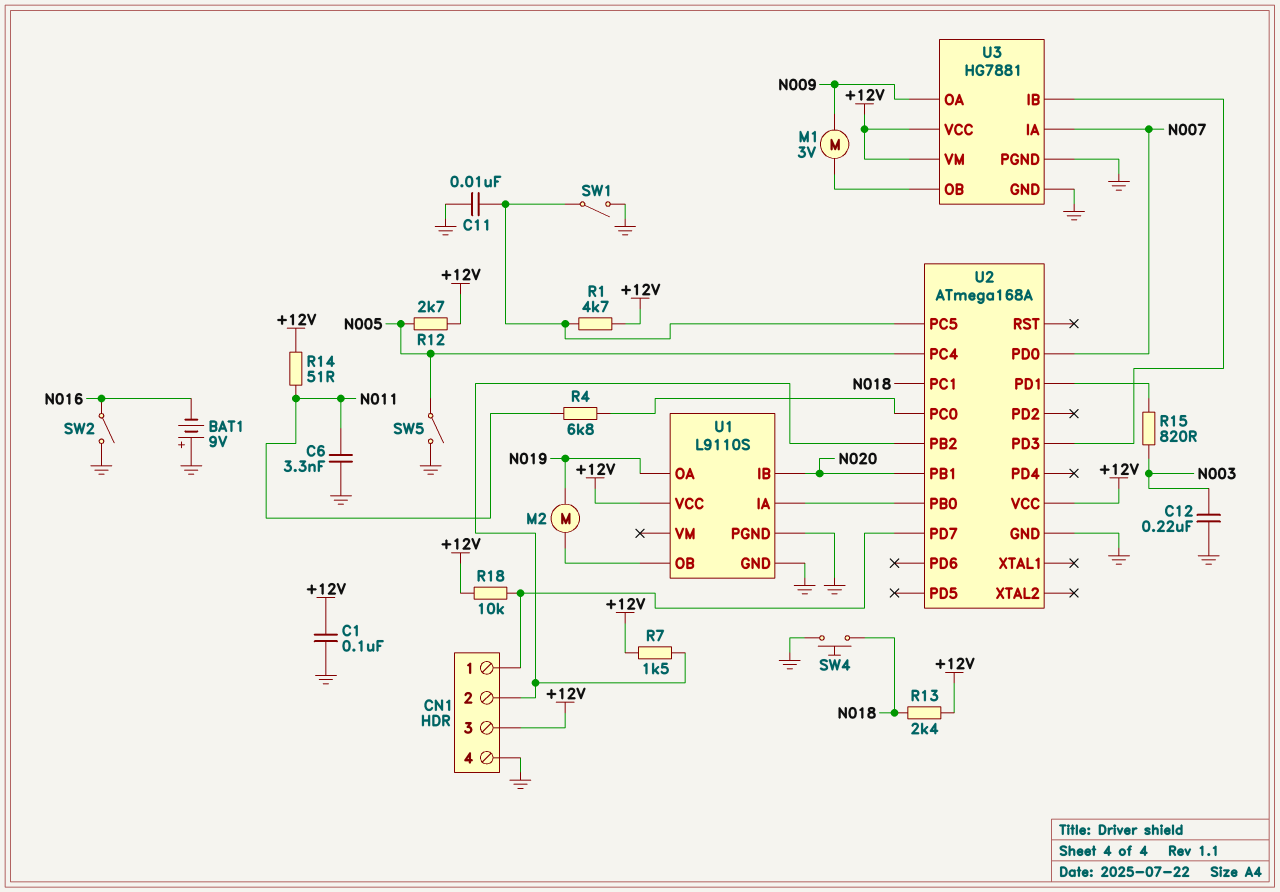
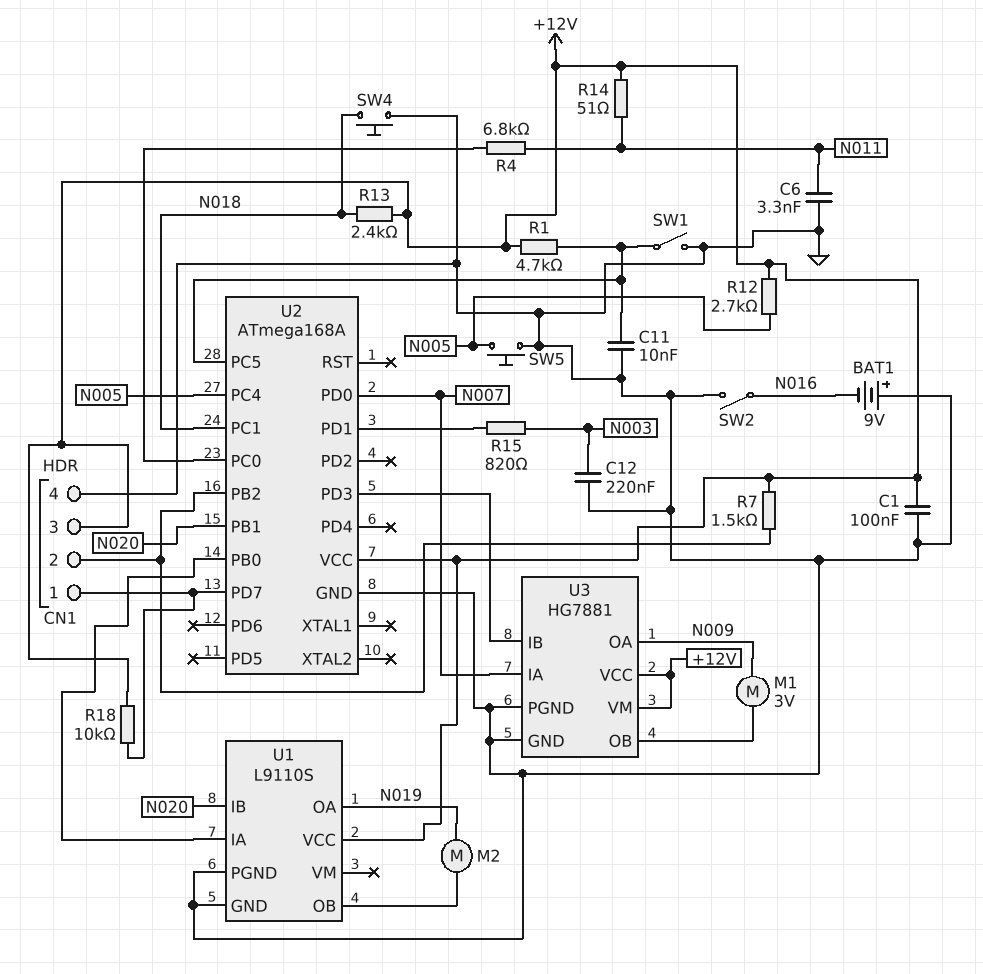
SW5: switch (GND, N005) -> button (GND, N005)

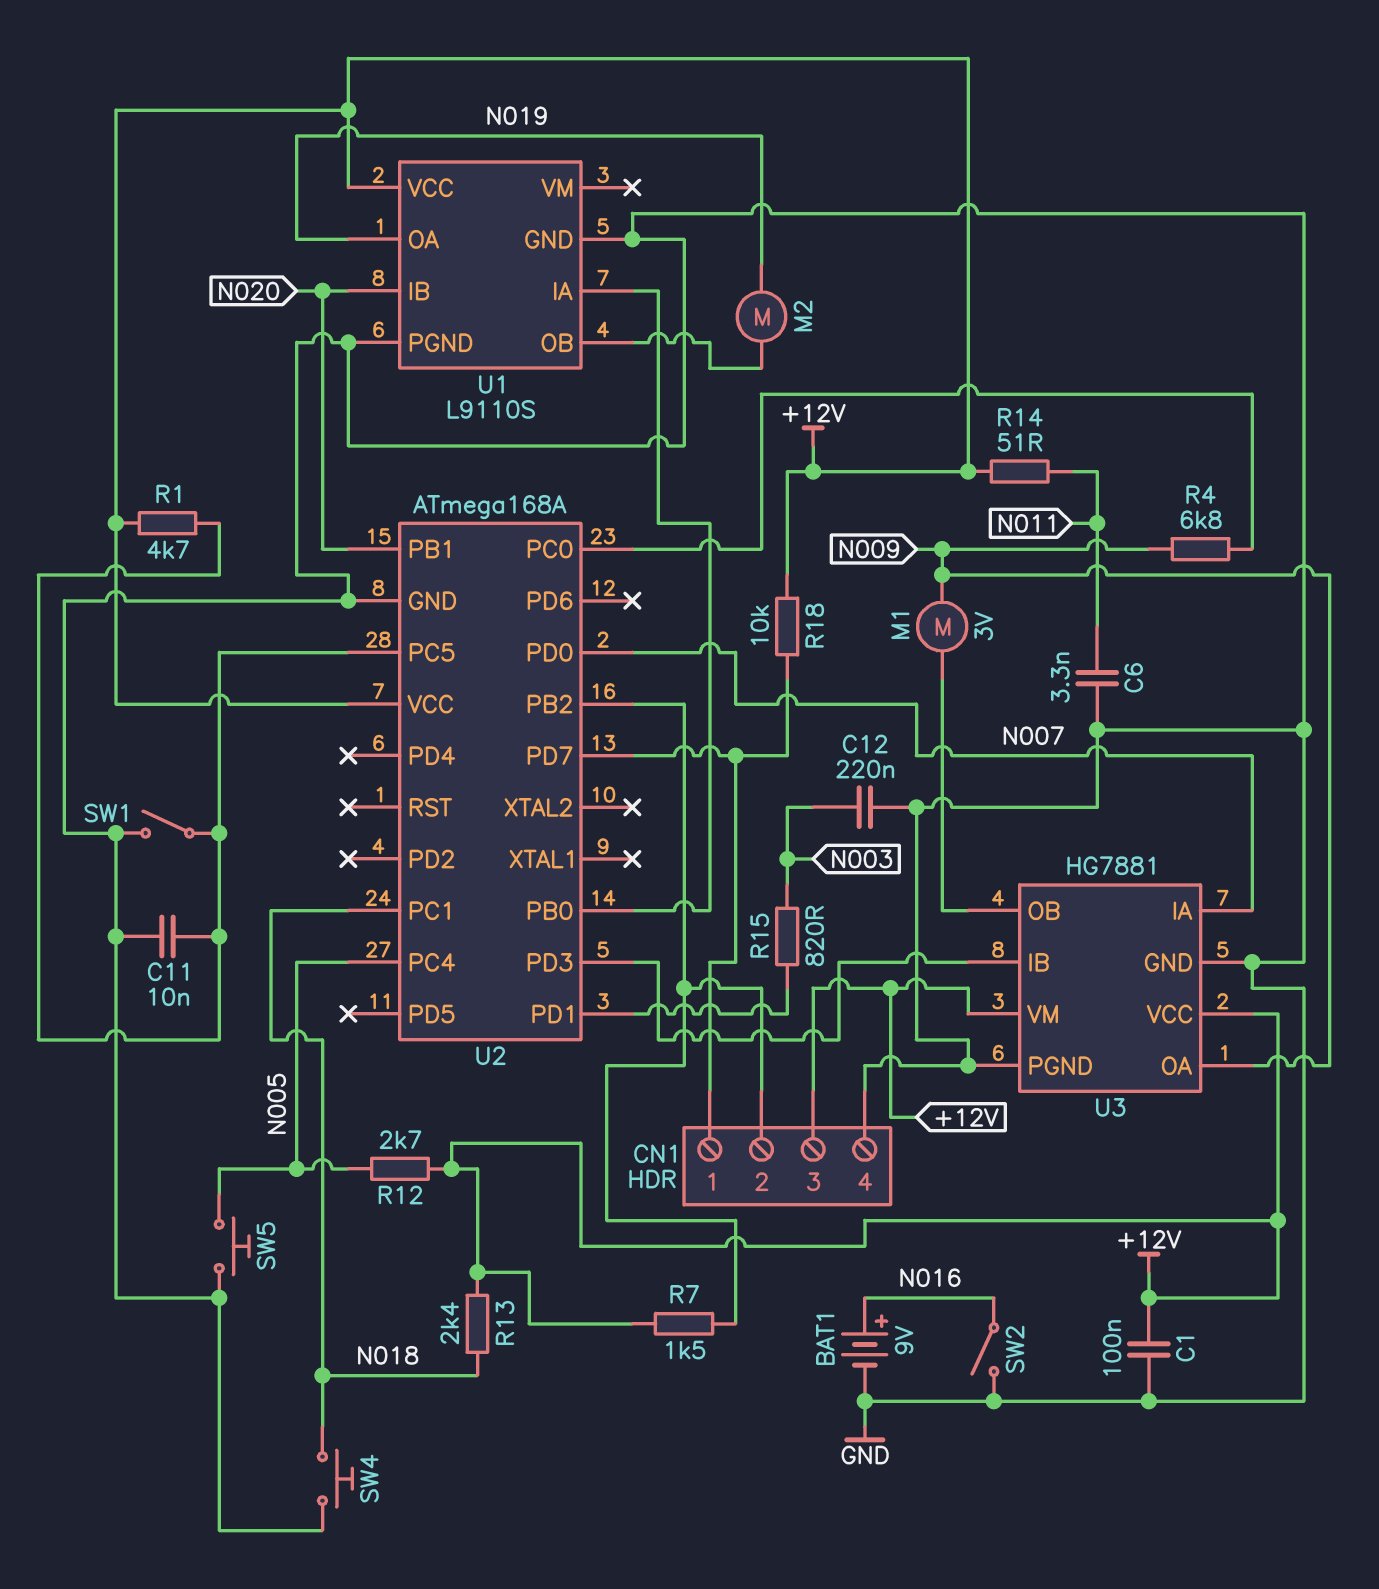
BAT1: 9V (plus GND, minus N016) -> 9V (plus N016, minus GND)
R4: 6.8k (N011, U2/PC0) -> 6.8k (N009, U2/PC0)

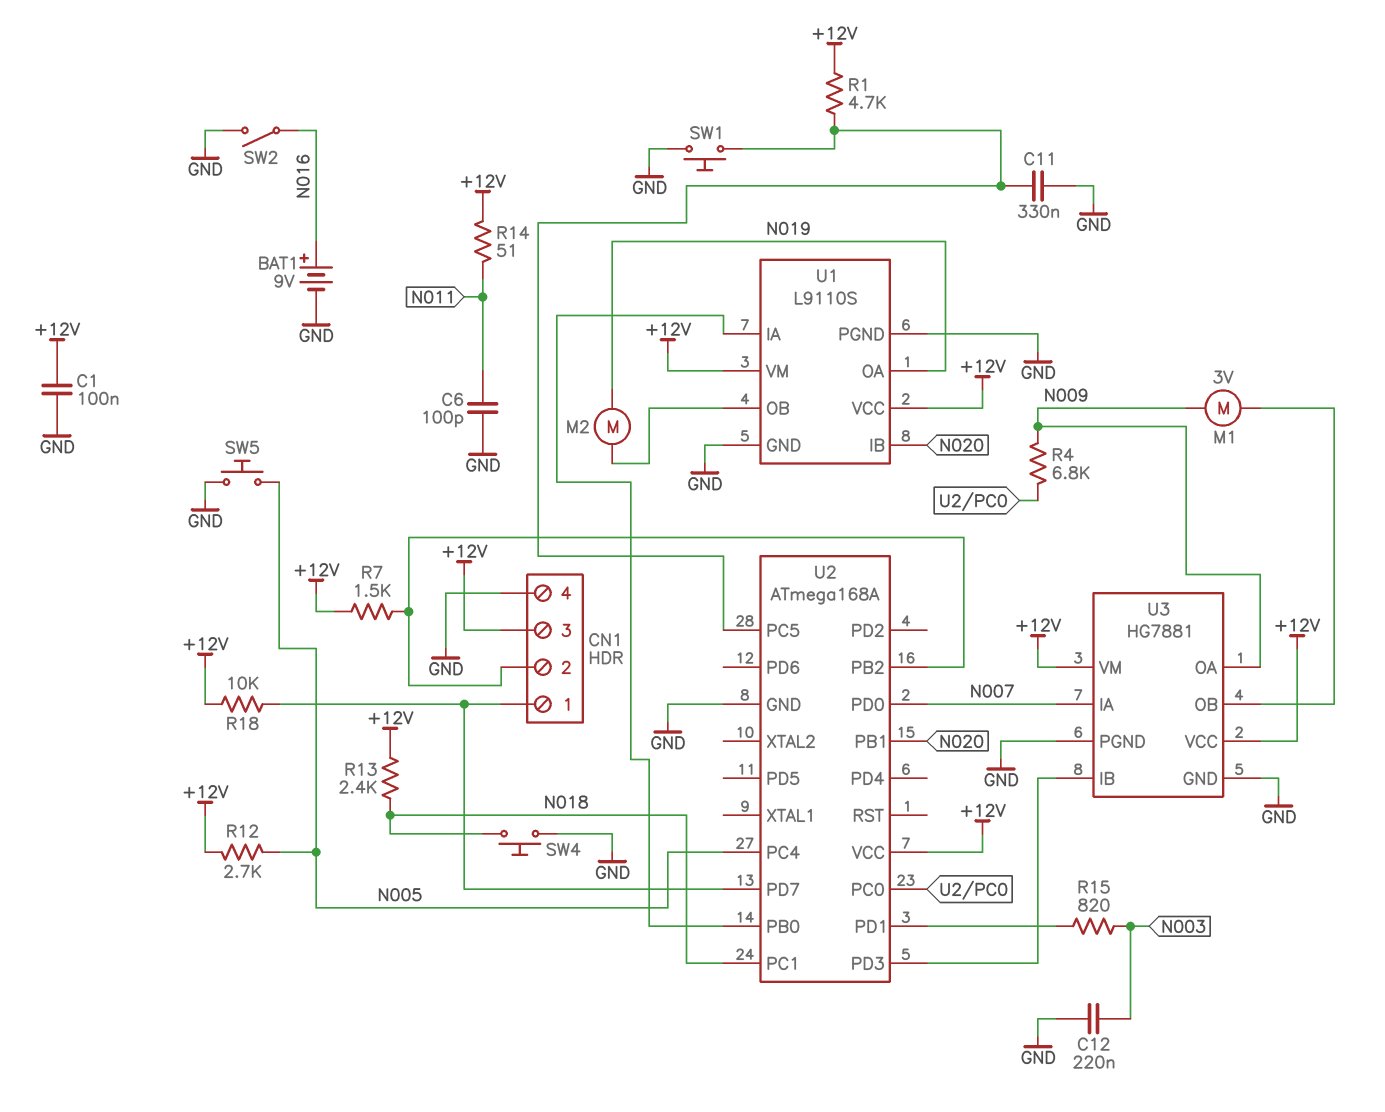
C6: 3.3nF (GND, N011) -> 100pF (GND, N011)
C11: 10nF (GND, U2/PC5) -> 330nF (GND, U2/PC5)
SW1: switch (GND, U2/PC5) -> button (GND, U2/PC5)
U1 pin VM: none -> +12V

